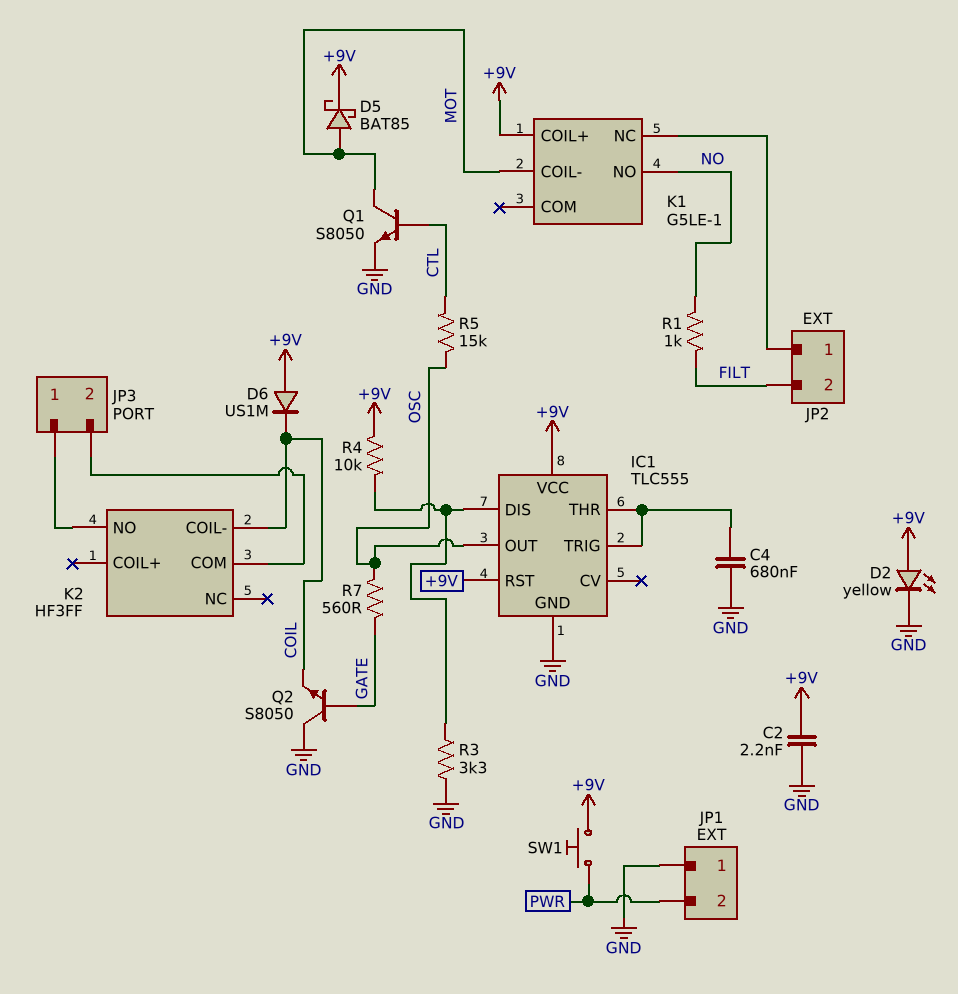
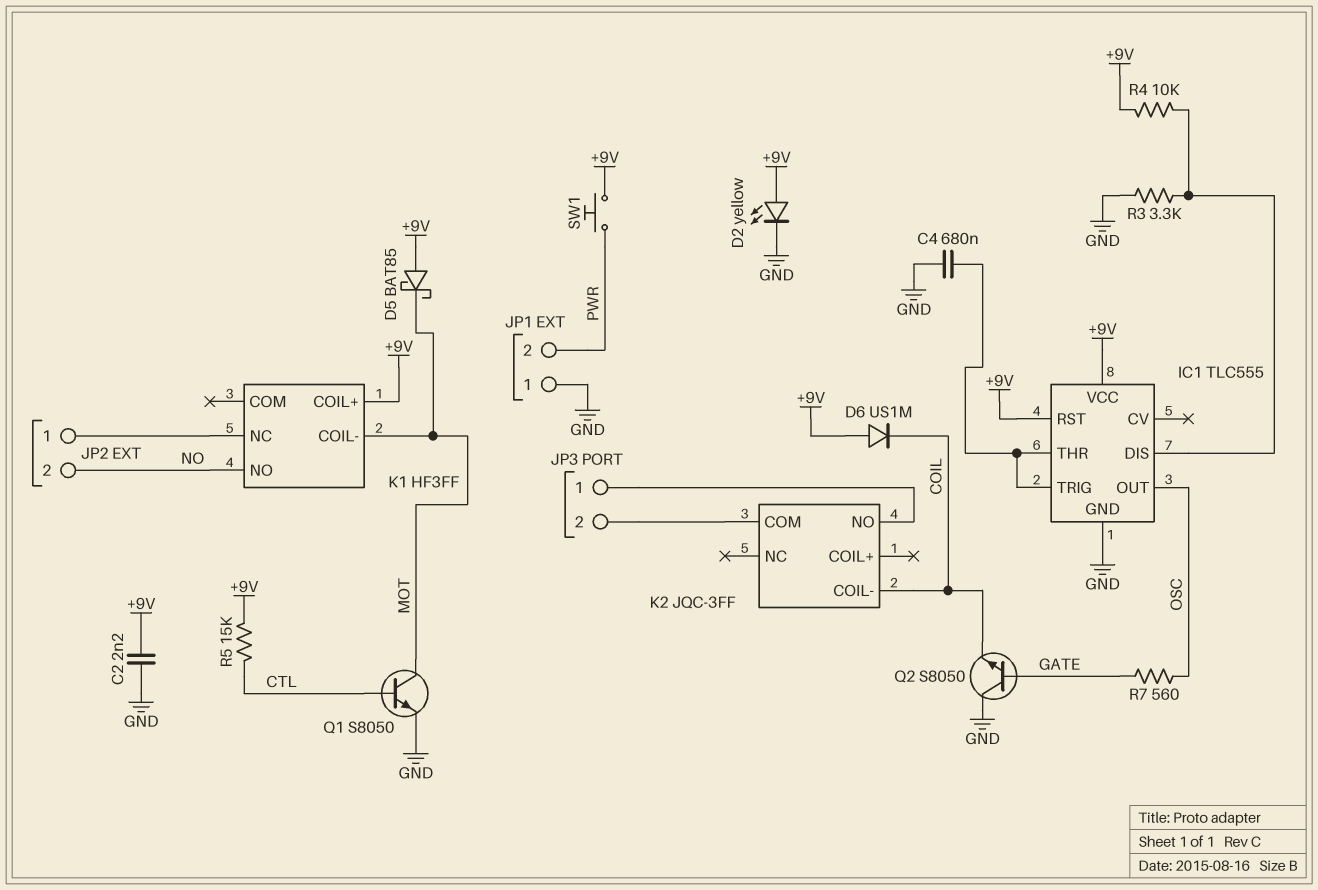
D5: schottky BAT85 (A MOT, K +9V) -> schottky BAT85 (A +9V, K MOT)
JP2 pin 2: FILT -> NO
K1: G5LE-1 -> HF3FF
K2: HF3FF -> JQC-3FF
R1: 1k (FILT, NO) -> none
R5: 15k (CTL, OSC) -> 15k (+9V, CTL)

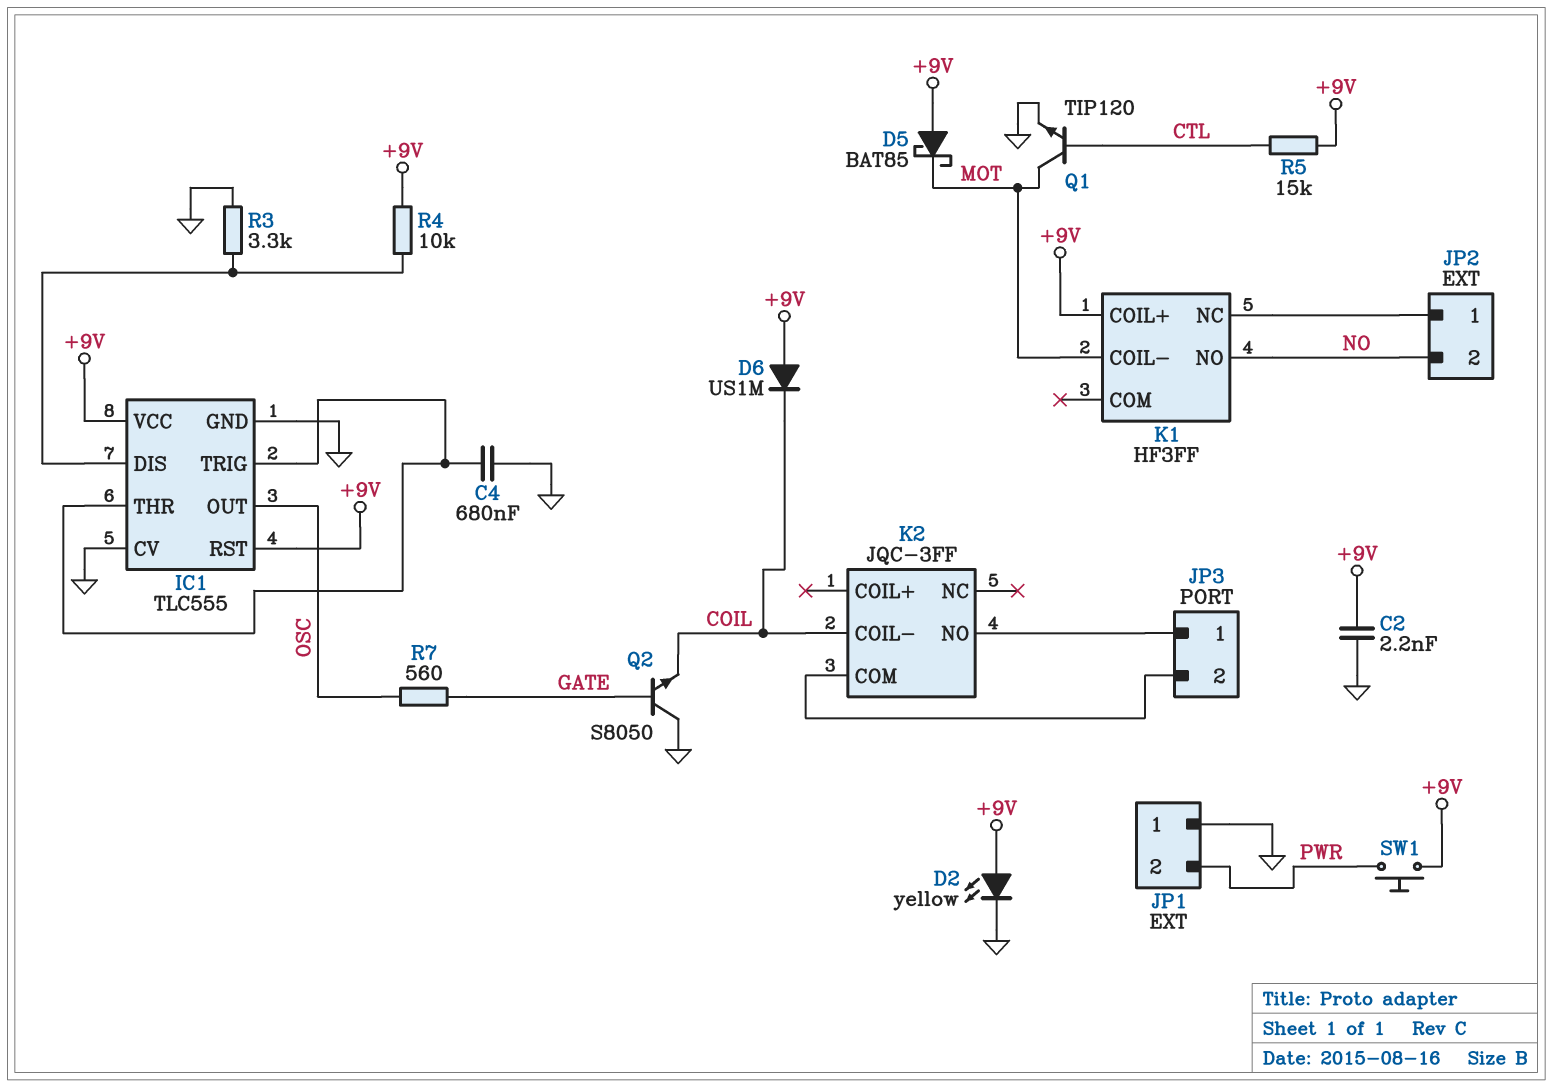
IC1 pin CV: none -> GND
Q1: NPN S8050 (B CTL, C MOT, E GND) -> NPN TIP120 (B CTL, C MOT, E GND)

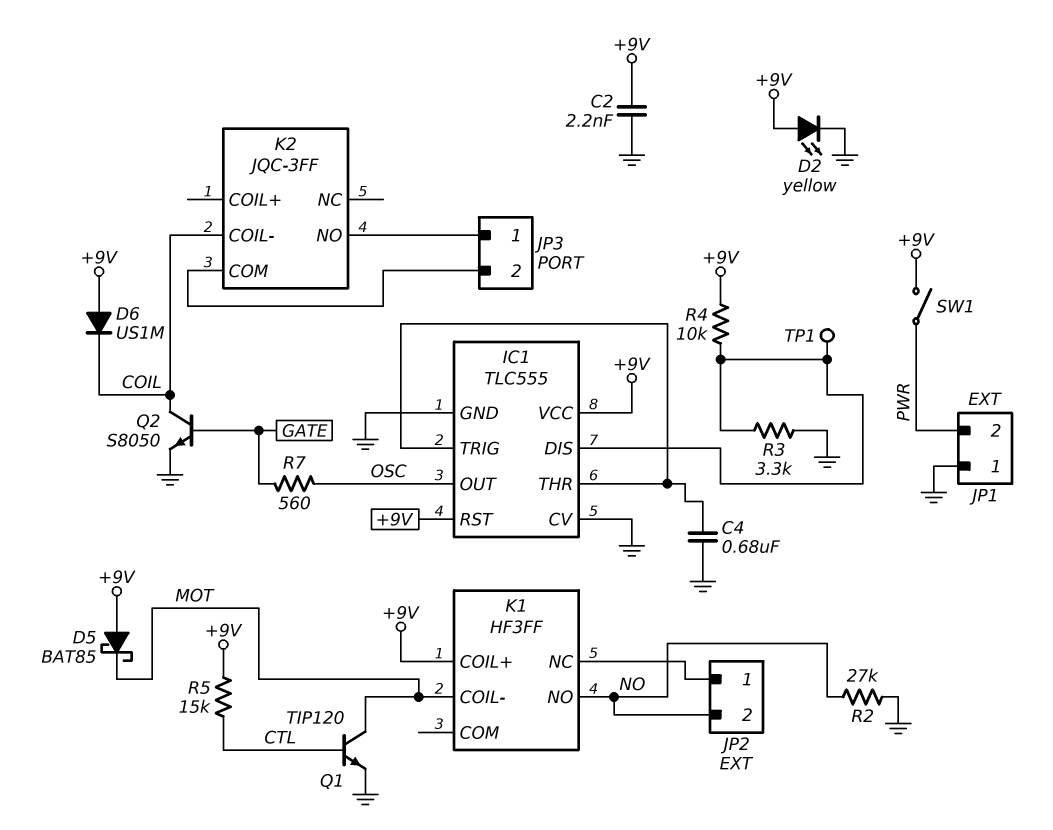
Q2: NPN S8050 (B GATE, C GND, E COIL) -> NPN S8050 (B GATE, C COIL, E GND)
R2: none -> 27k (GND, NO)
SW1: button (+9V, PWR) -> switch (+9V, PWR)
TP1: none -> test point (IC1/DIS)

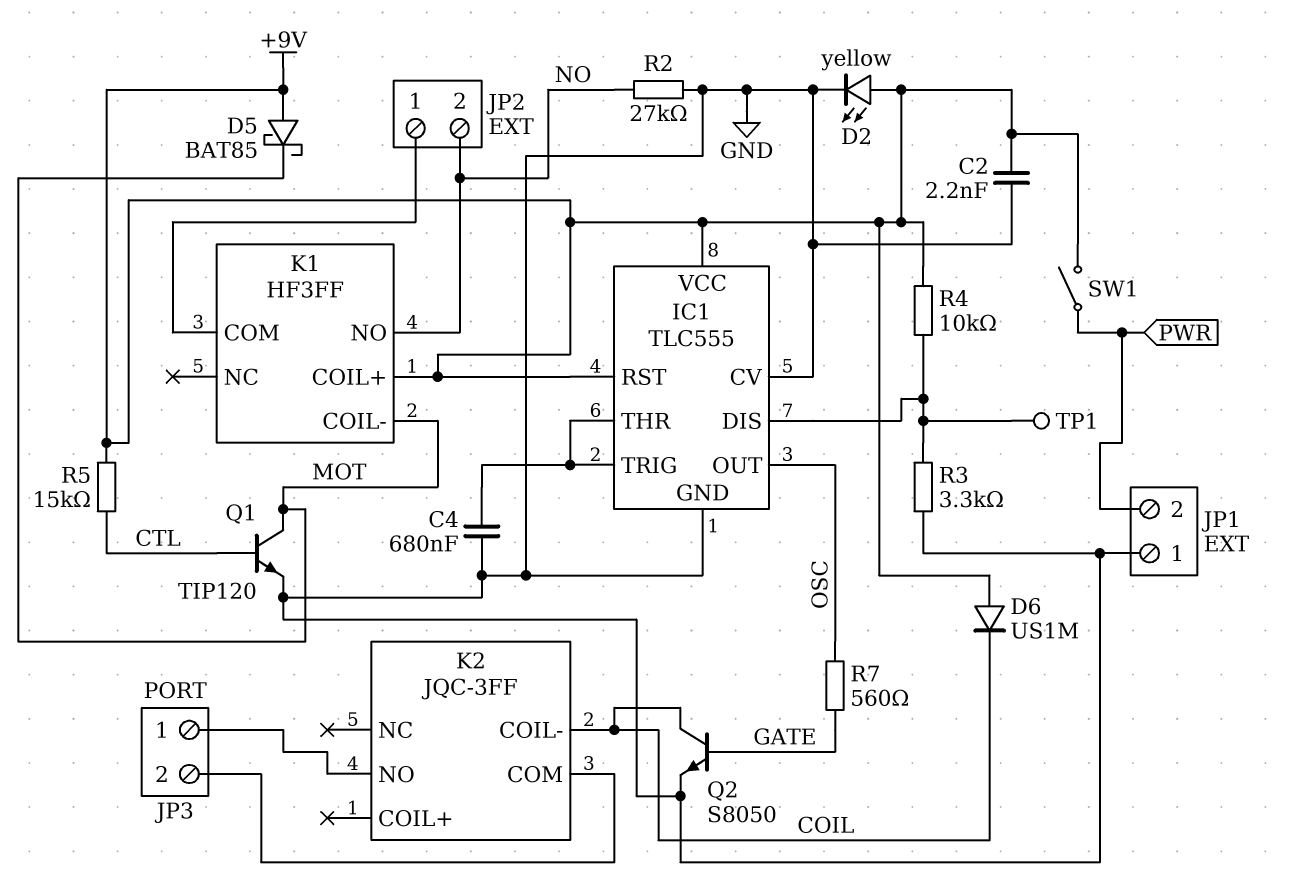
K1 pin COM: none -> JP2/1
K1 pin NC: JP2/1 -> none

